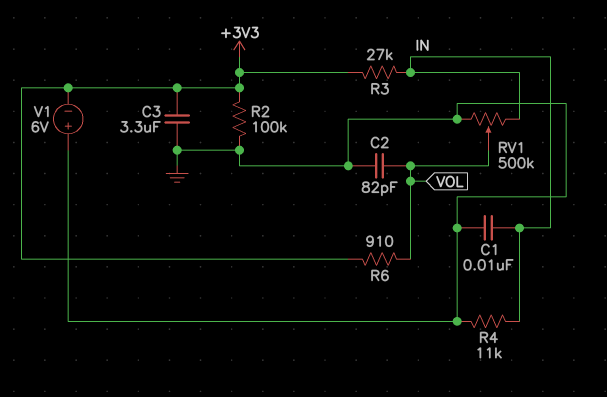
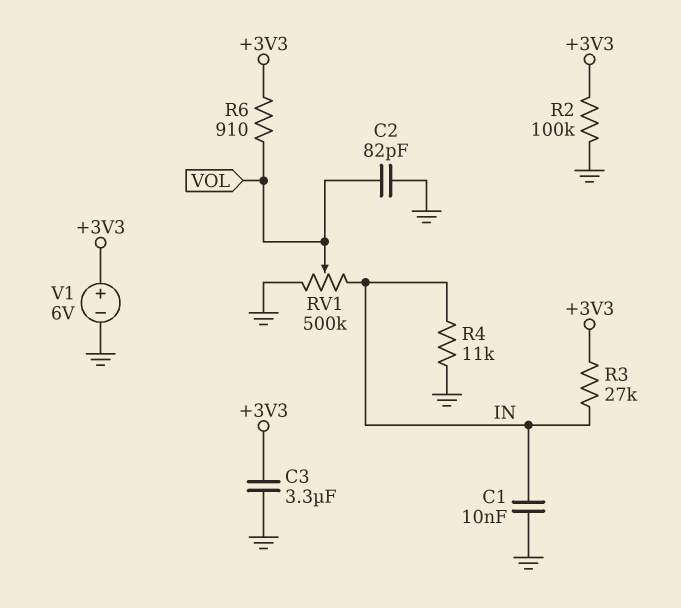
V1: 6V (plus GND, minus +3V3) -> 6V (plus +3V3, minus GND)

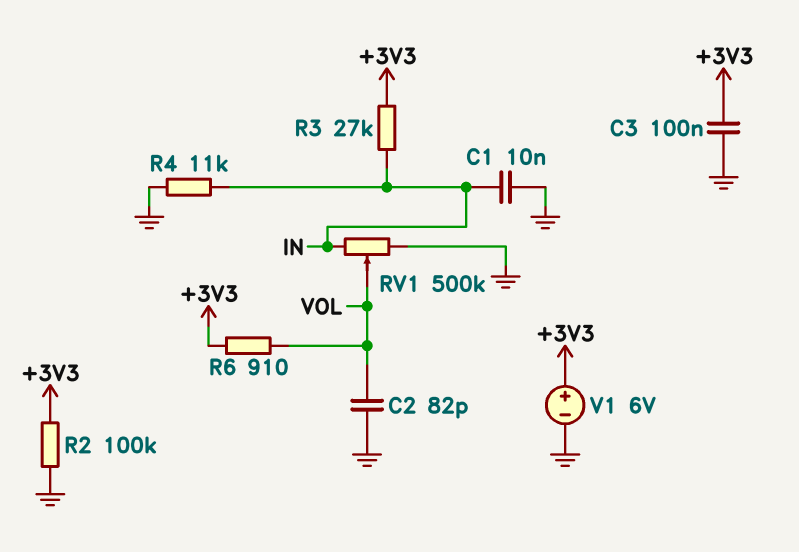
C3: 3.3uF (+3V3, GND) -> 100nF (+3V3, GND)

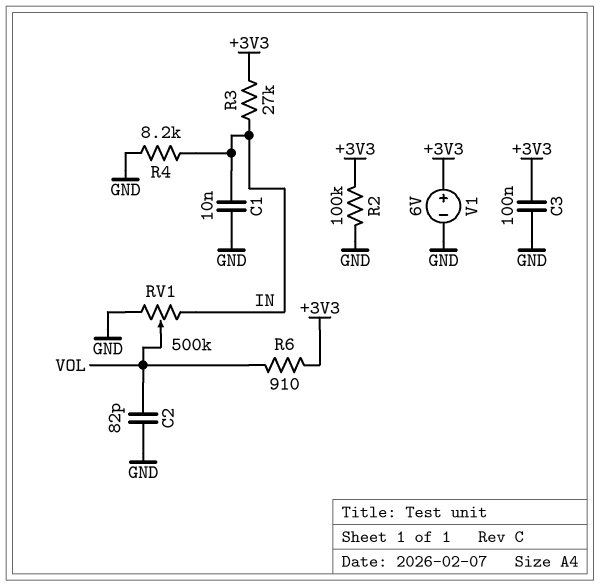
R4: 11k (GND, IN) -> 8.2k (GND, IN)

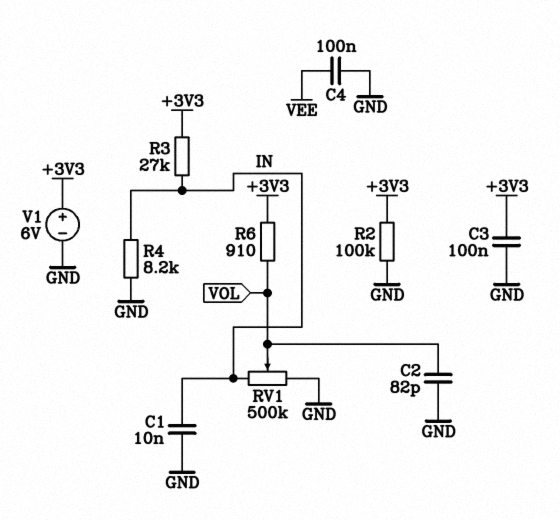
C4: none -> 100nF (GND, VEE)

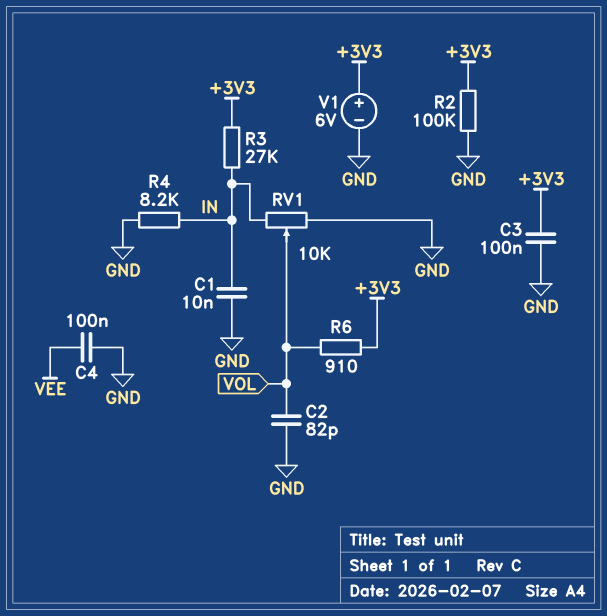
RV1: 500k (GND, IN, wiper VOL) -> 10k (GND, IN, wiper VOL)

